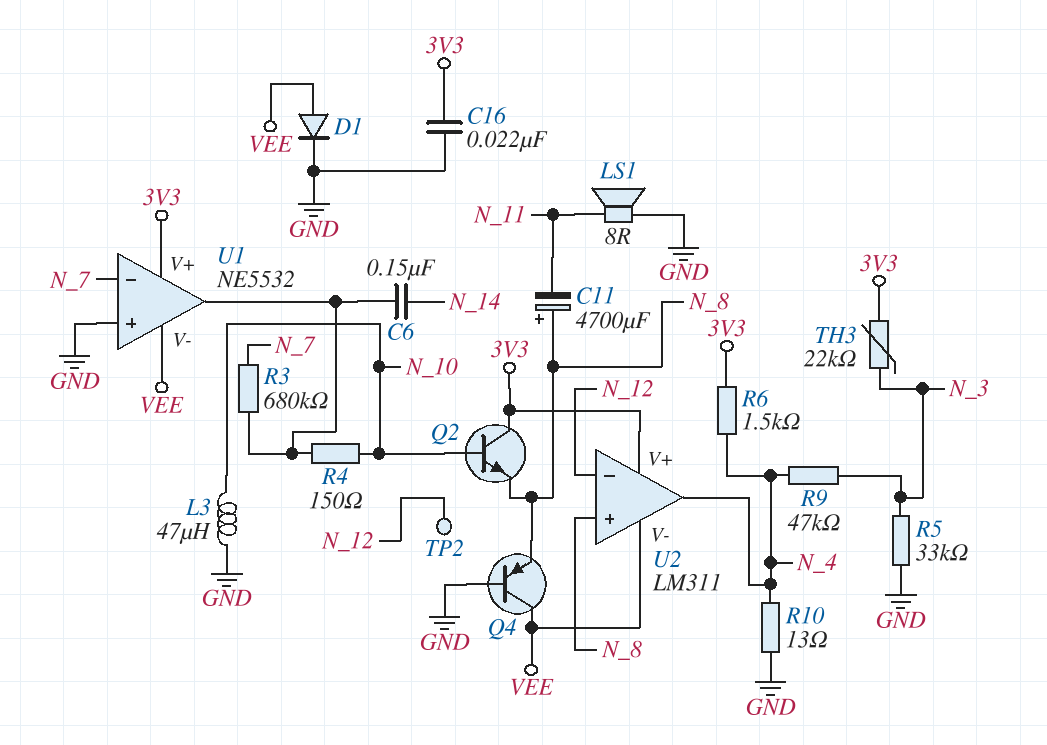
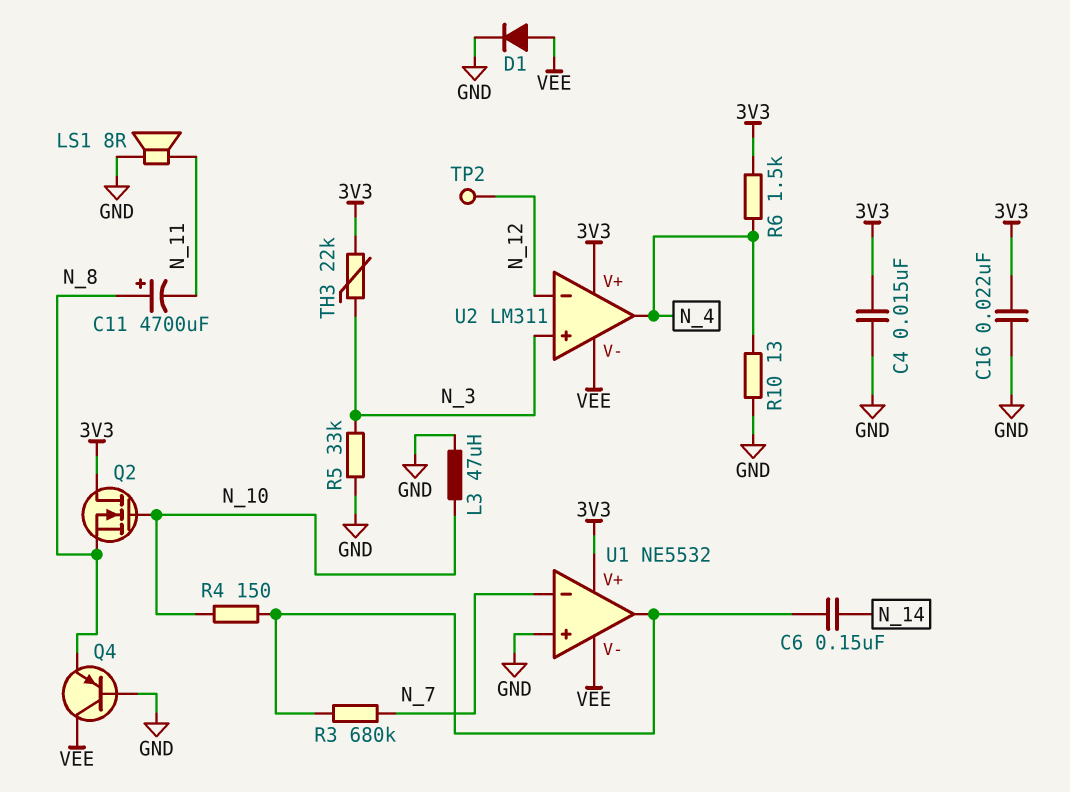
C4: none -> 15nF (3V3, GND)
Q2: NPN (B N_10, C 3V3, E N_8) -> NMOS (G N_10, D 3V3, S N_8)
R9: 47k (N_3, N_4) -> none
U2 pin in+: N_8 -> N_3

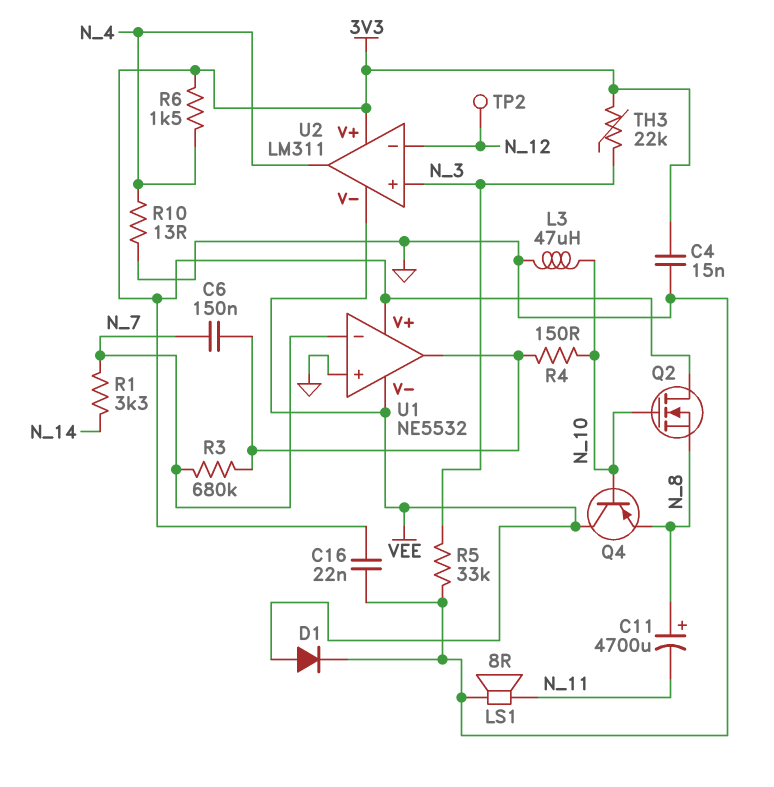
C6: 150nF (N_14, U1/out) -> 150nF (N_7, U1/out)
Q4: PNP (B GND, C VEE, E N_8) -> PNP (B N_10, C VEE, E N_8)
R1: none -> 3.3k (N_7, N_14)

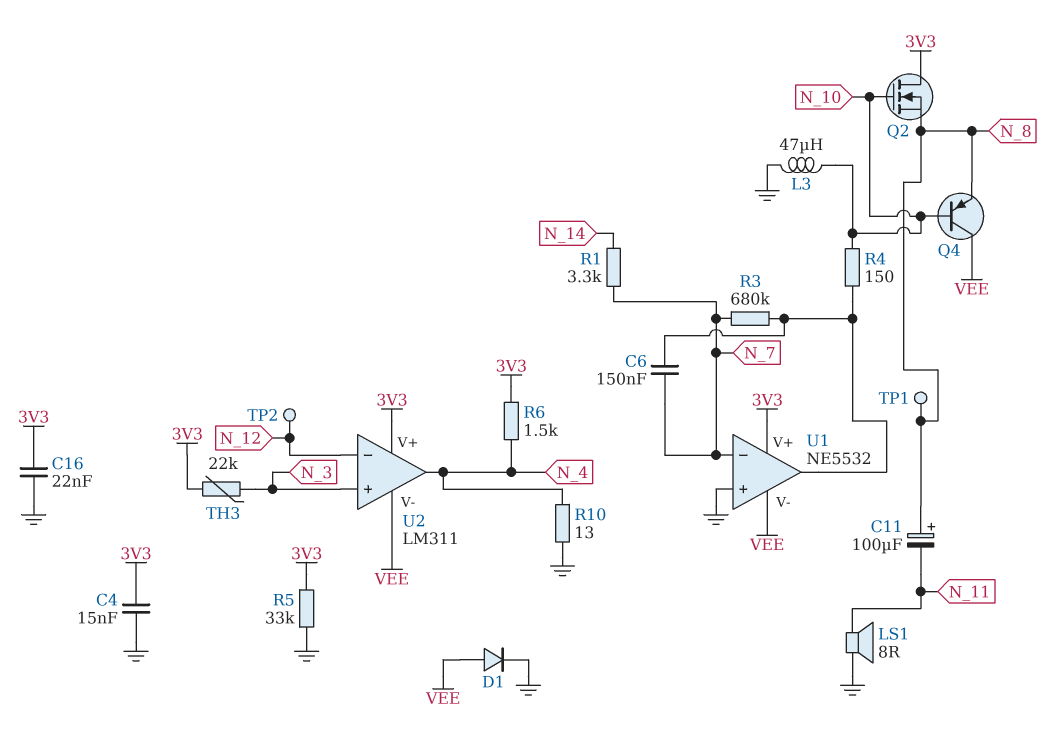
C11: 4700uF (plus N_8, minus N_11) -> 100uF (plus N_8, minus N_11)
R5: 33k (GND, N_3) -> 33k (3V3, GND)
TP1: none -> test point (N_8)

